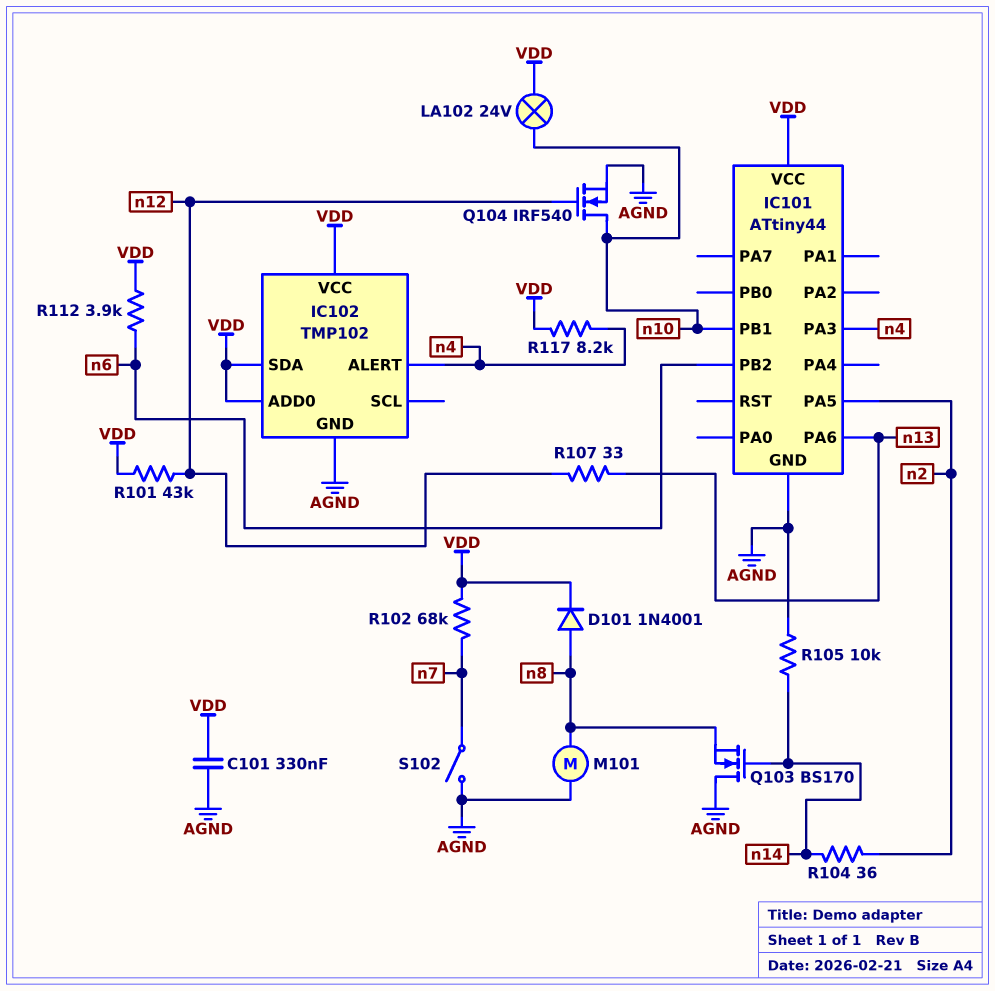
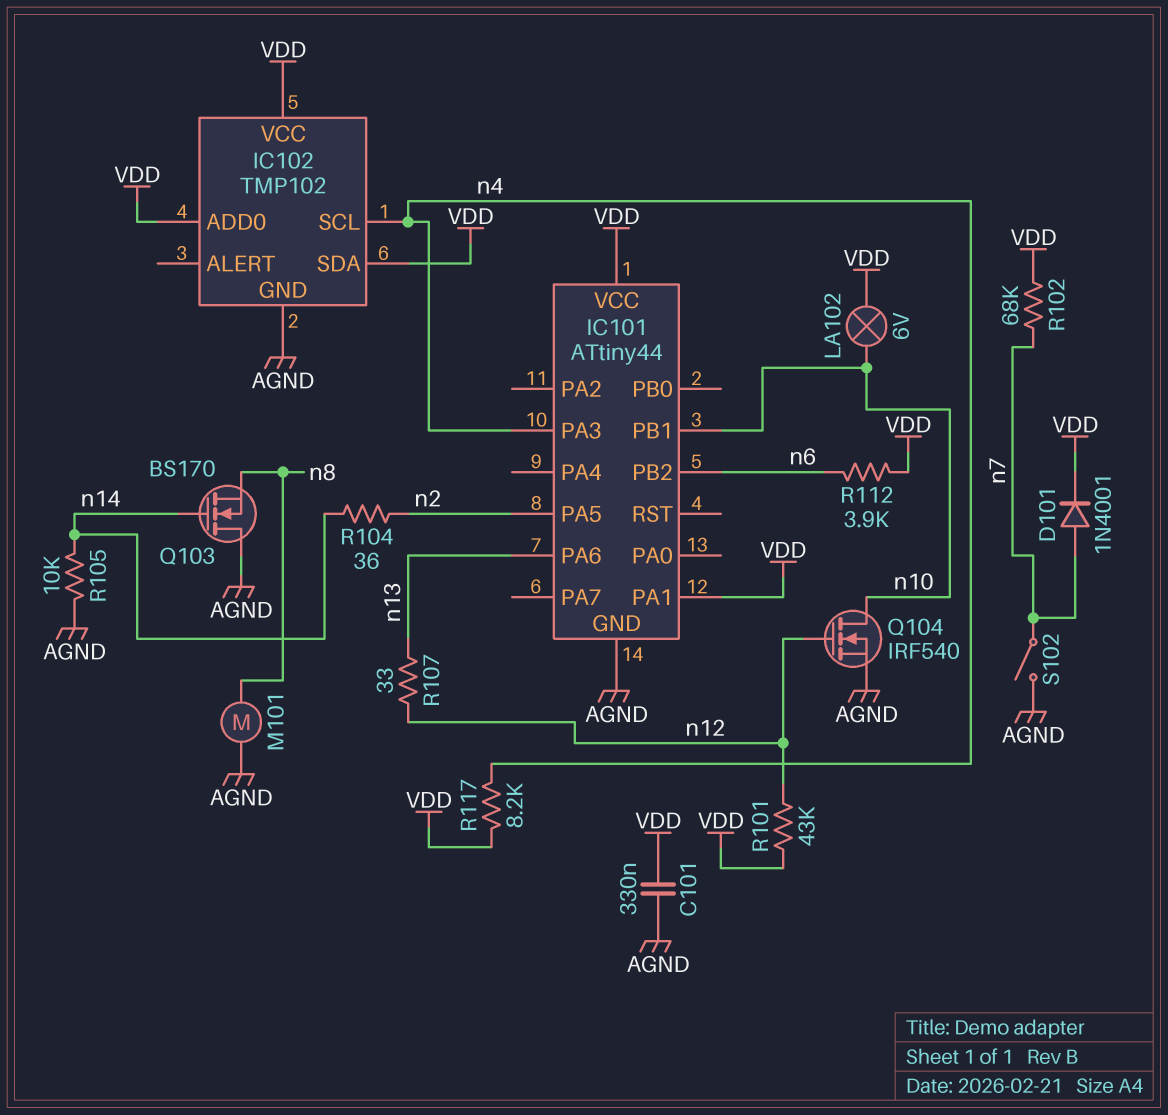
D101: diode 1N4001 (A n8, K VDD) -> diode 1N4001 (A n7, K VDD)
IC101 pin PA1: none -> VDD
IC102 pin ALERT: n4 -> none
IC102 pin SCL: none -> n4
LA102: lamp 24V (VDD, n10) -> lamp 6V (VDD, n10)

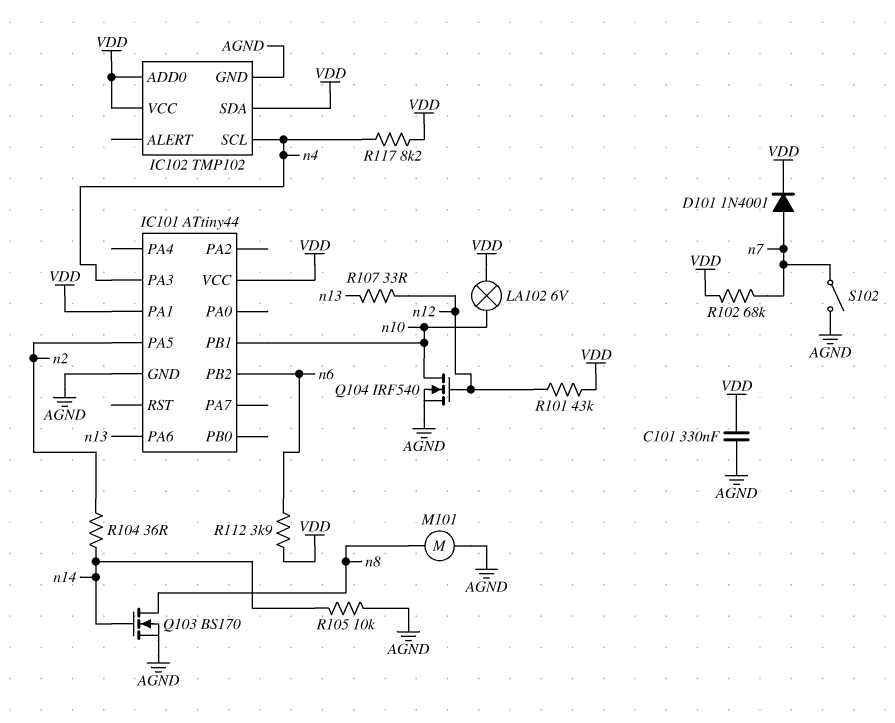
Q103: NMOS BS170 (G n14, D AGND, S n8) -> NMOS BS170 (G n14, D n8, S AGND)

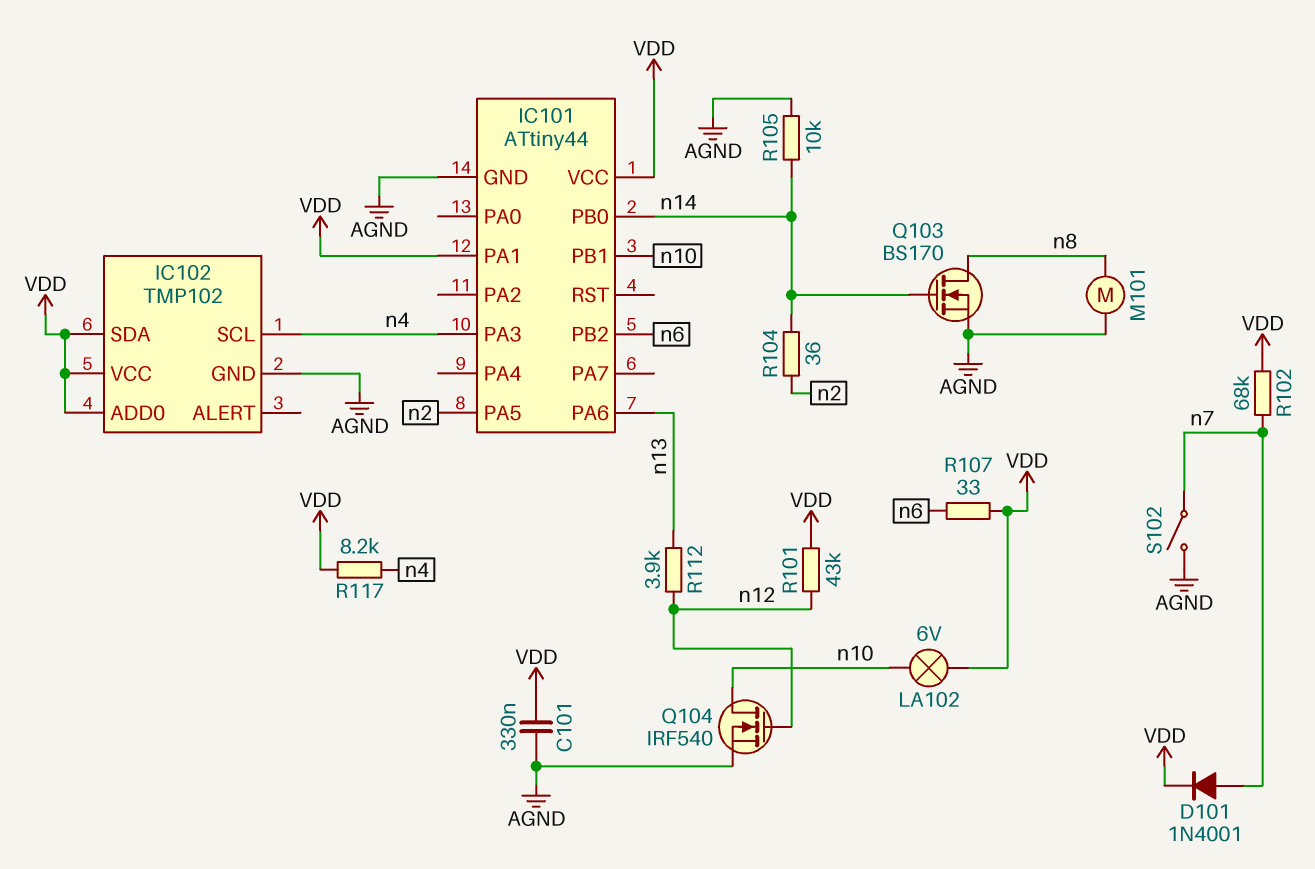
IC101 pin PB0: none -> n14
R107: 33 (n12, n13) -> 33 (VDD, n6)
R112: 3.9k (VDD, n6) -> 3.9k (n12, n13)

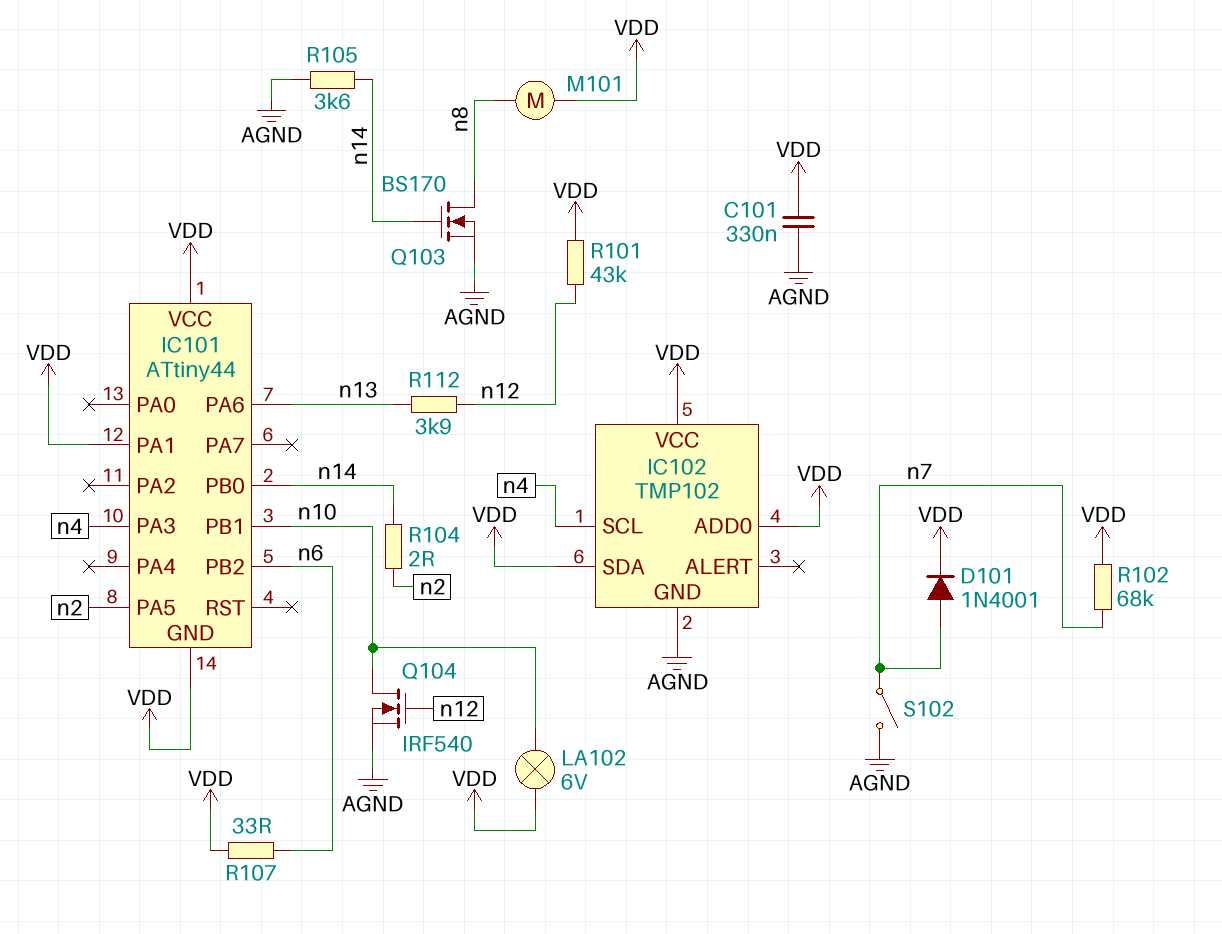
IC101 pin GND: AGND -> VDD
M101: motor (AGND, n8) -> motor (VDD, n8)
R104: 36 (n2, n14) -> 2 (n2, n14)
R105: 10k (AGND, n14) -> 3.6k (AGND, n14)
R117: 8.2k (VDD, n4) -> none

